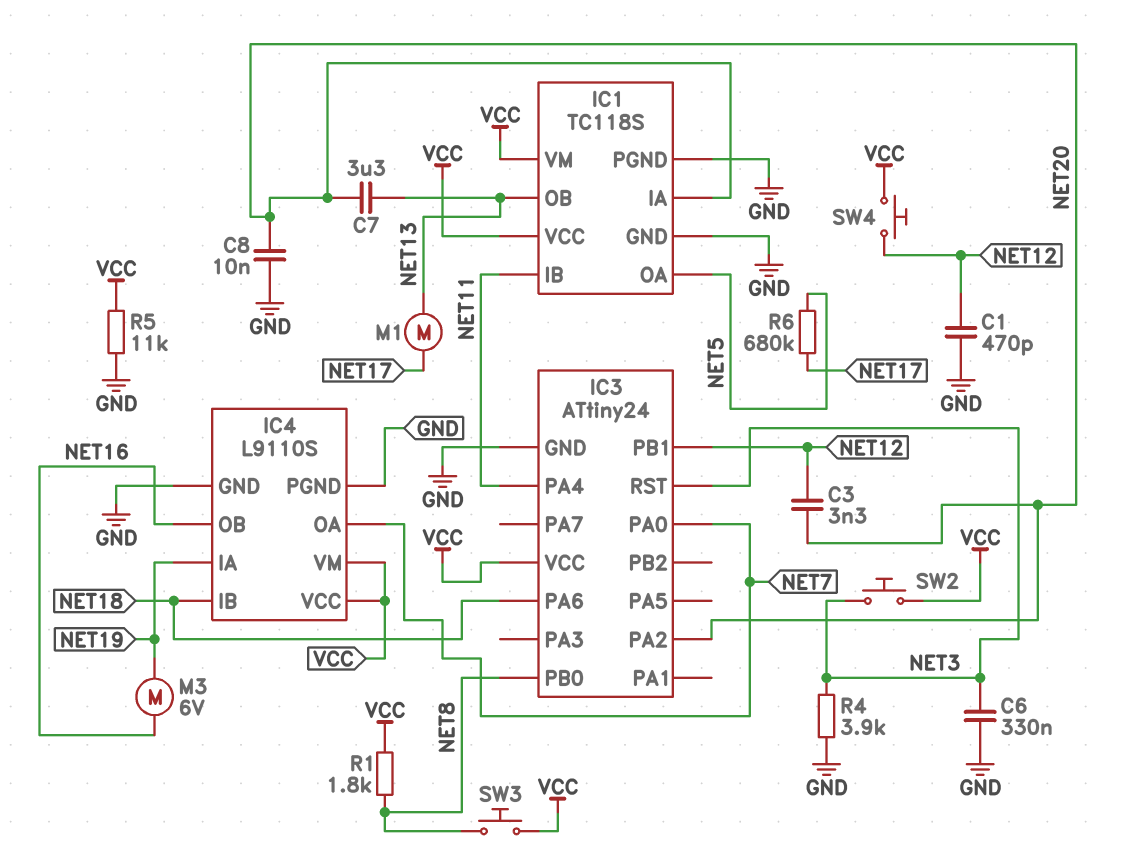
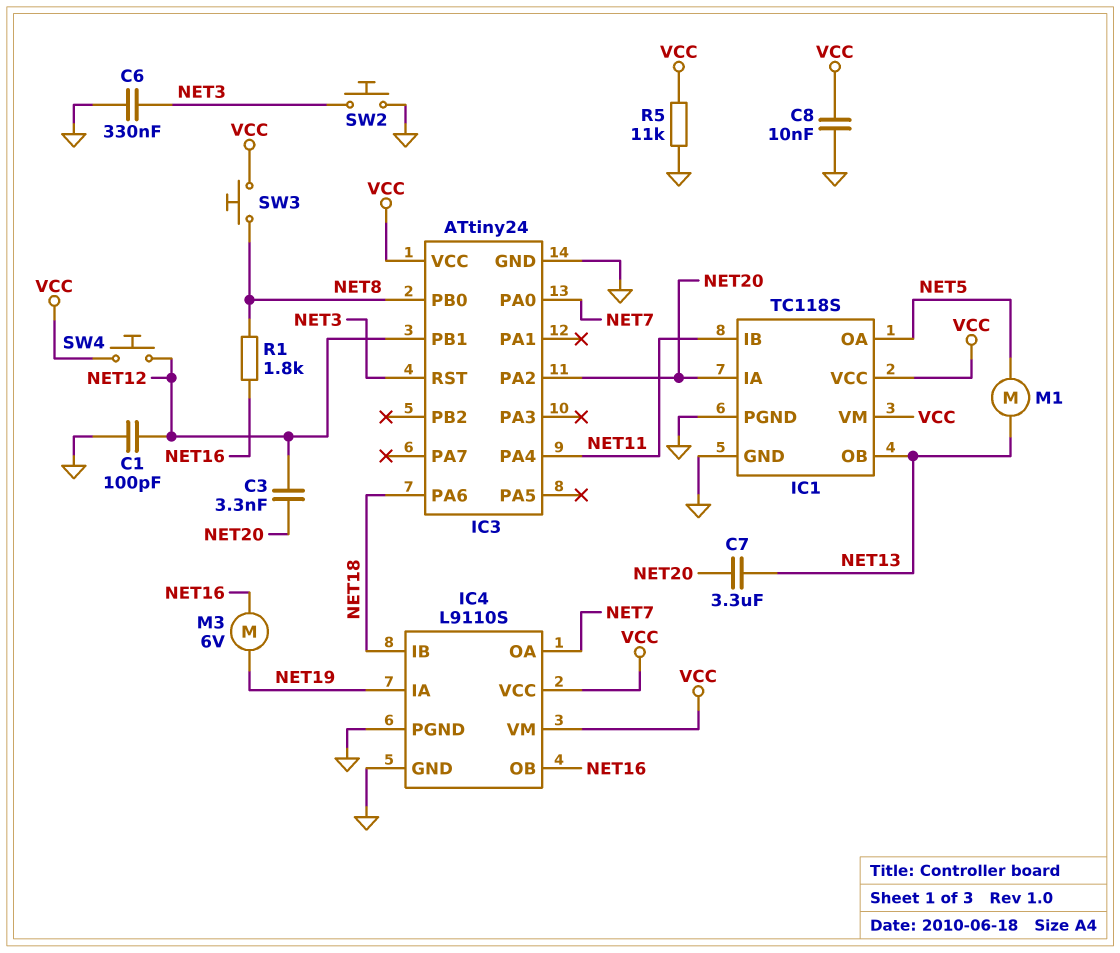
C1: 470pF (GND, NET12) -> 100pF (GND, NET12)
C8: 10nF (GND, NET20) -> 10nF (GND, VCC)
M1: motor (NET13, NET17) -> motor (NET5, NET13)
R1: 1.8k (NET8, VCC) -> 1.8k (NET8, NET16)
R4: 3.9k (GND, NET3) -> none
R6: 680k (NET5, NET17) -> none
SW2: button (NET3, VCC) -> button (GND, NET3)

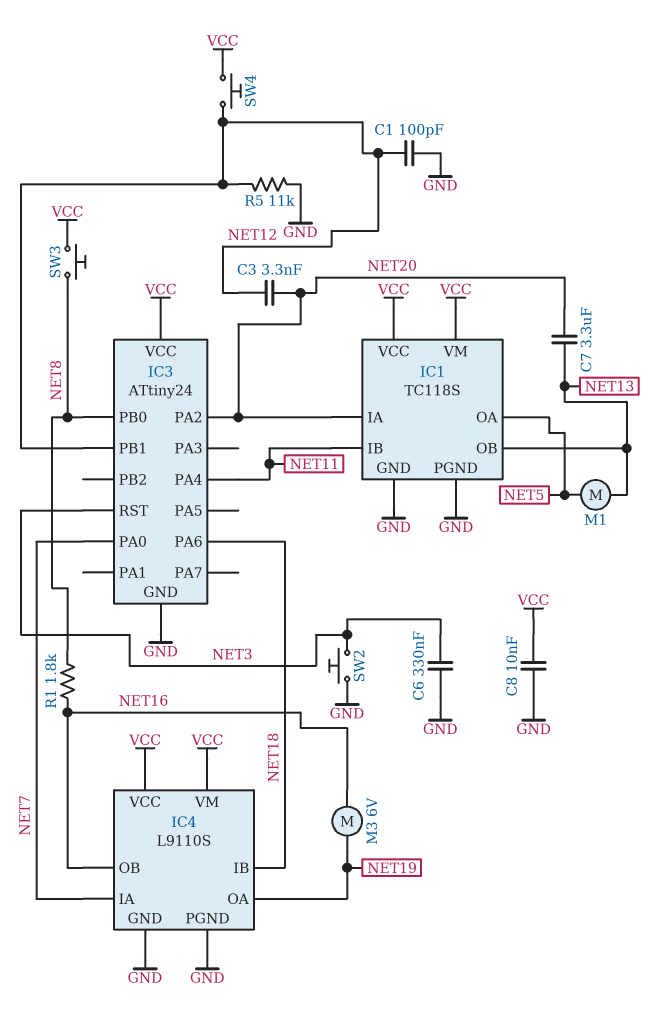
IC4 pin IA: NET19 -> NET7
IC4 pin OA: NET7 -> NET19
R5: 11k (GND, VCC) -> 11k (GND, NET12)

